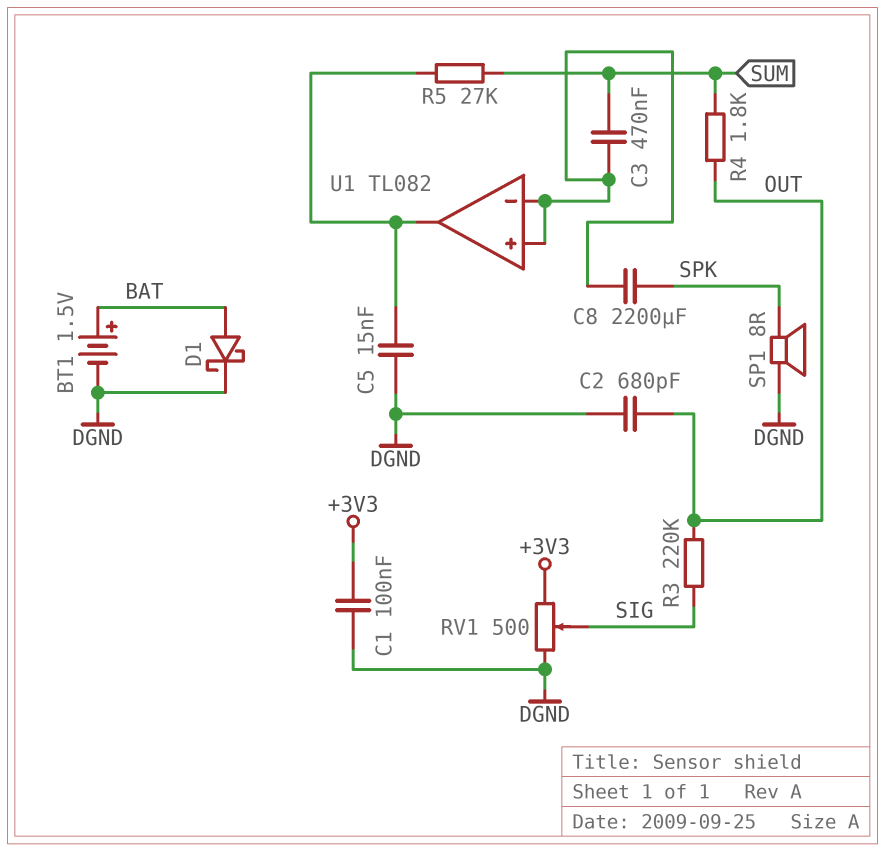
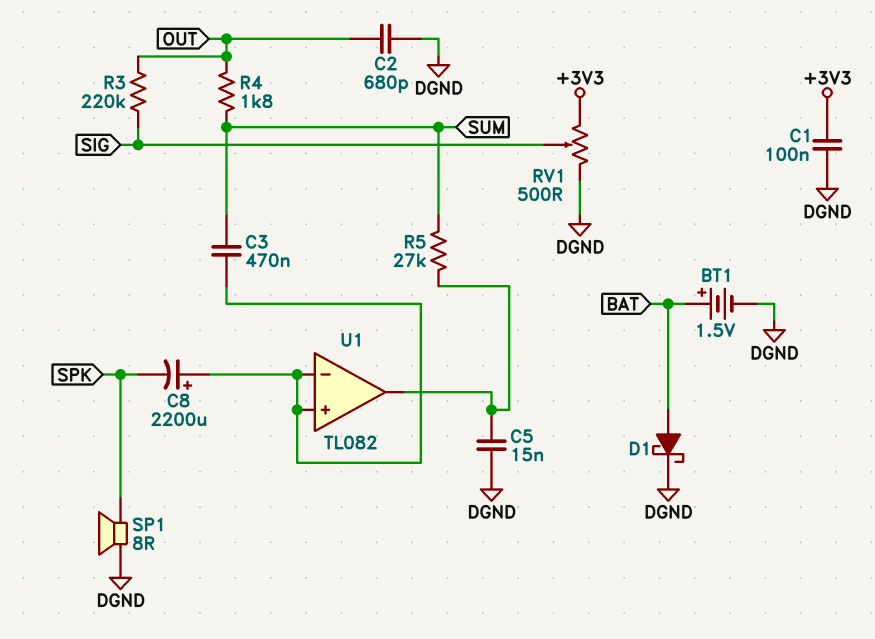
C8: 2200uF (SPK, U1/in+) -> 2200uF (plus U1/in+, minus SPK)

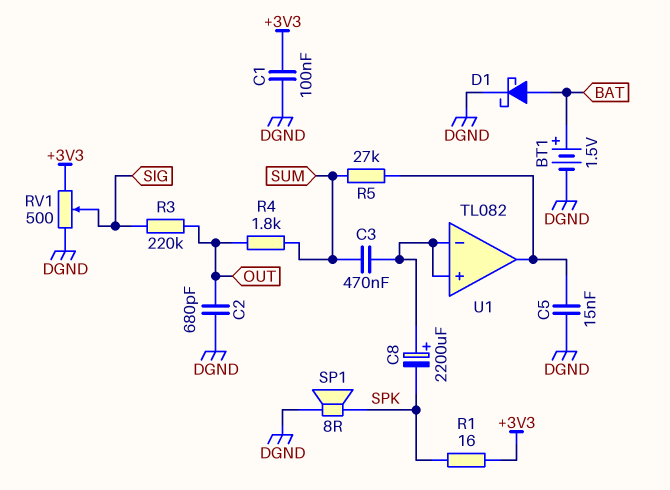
R1: none -> 16 (+3V3, SPK)

